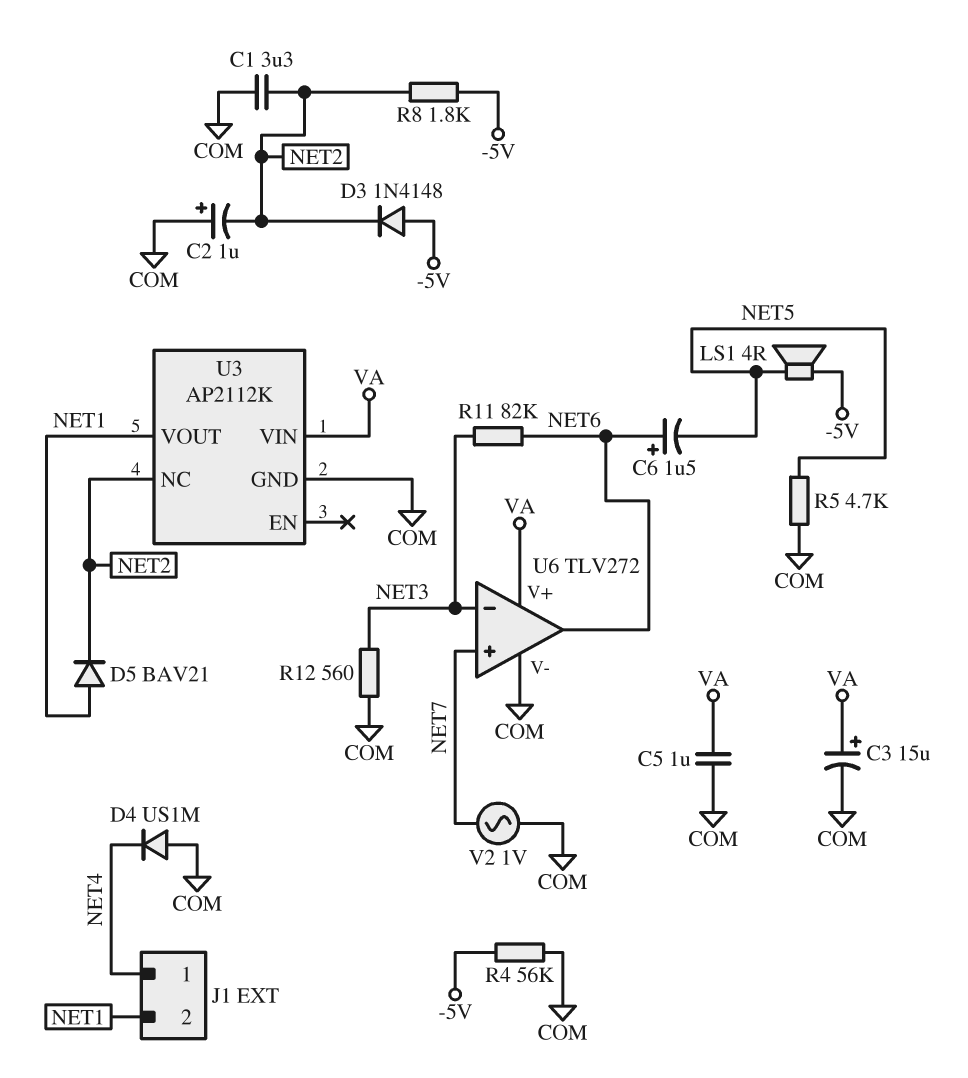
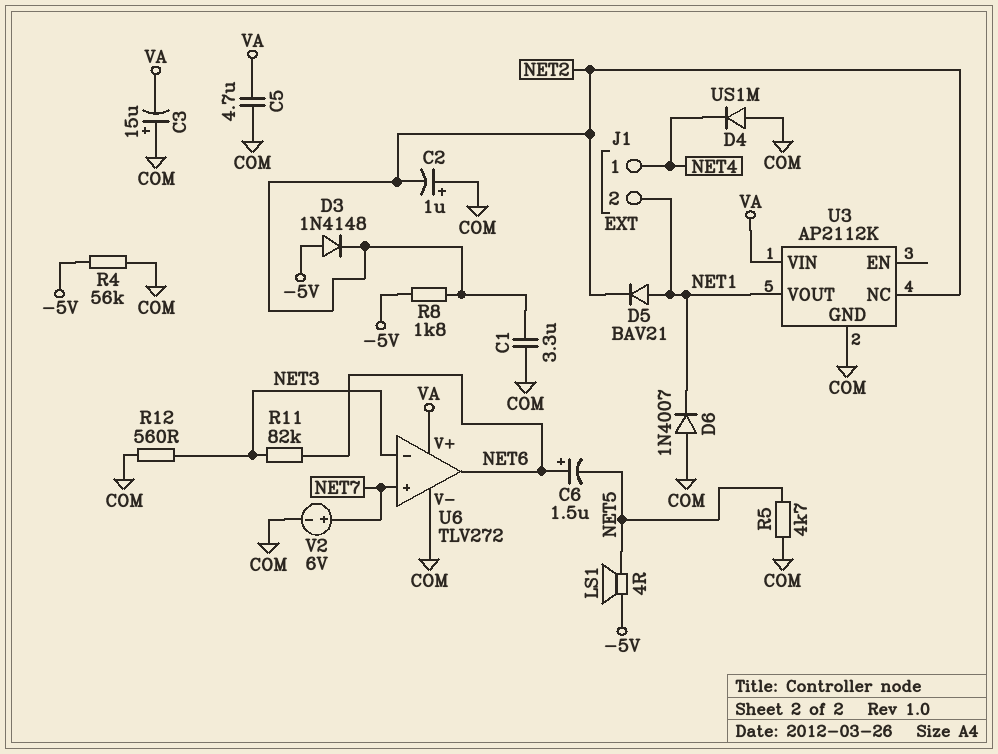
C3: 15uF (plus VA, minus COM) -> 15uF (plus COM, minus VA)
C5: 1uF (COM, VA) -> 4.7uF (COM, VA)
D6: none -> diode 1N4007 (A COM, K NET1)
V2: AC 1V (COM, NET7) -> 6V (plus NET7, minus COM)

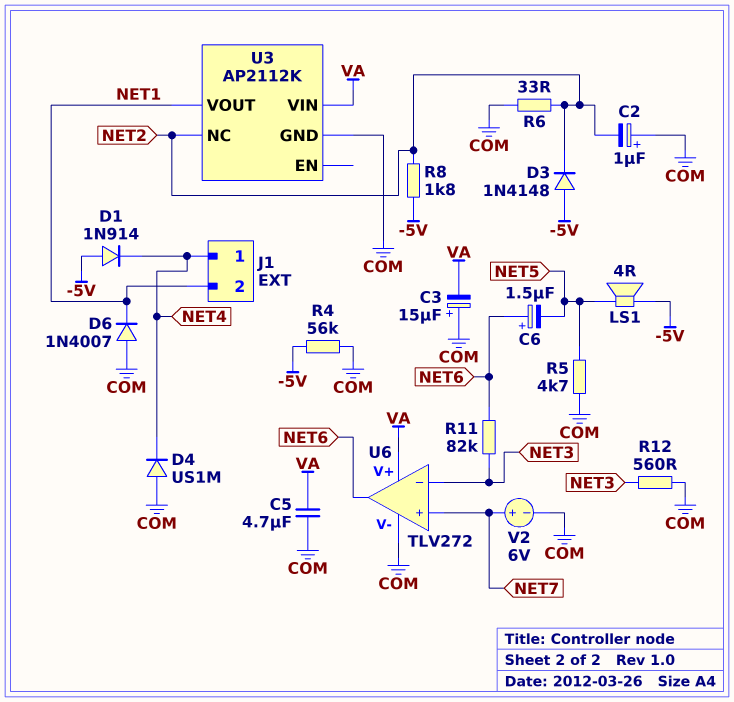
C1: 3.3uF (COM, NET2) -> none
D1: none -> diode 1N914 (A -5V, K NET4)
D5: diode BAV21 (A NET1, K NET2) -> none
R6: none -> 33 (COM, NET2)

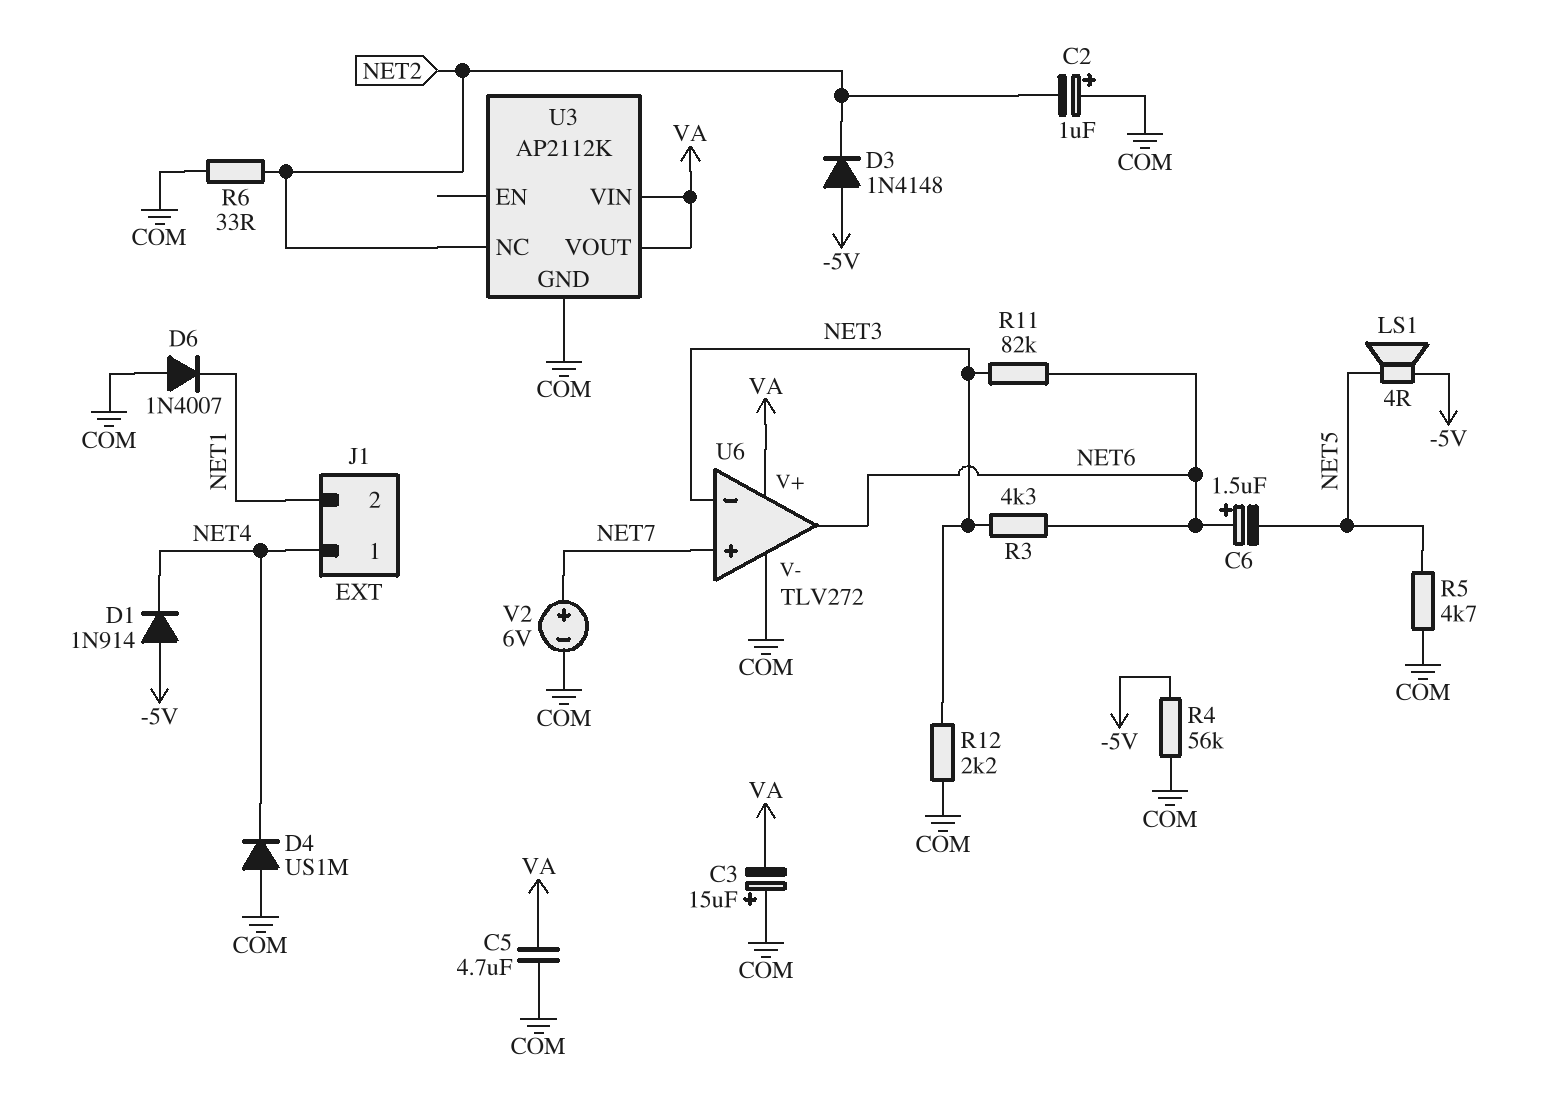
R3: none -> 4.3k (NET3, NET6)
R8: 1.8k (-5V, NET2) -> none
R12: 560 (COM, NET3) -> 2.2k (COM, NET3)
U3 pin VOUT: NET1 -> VA

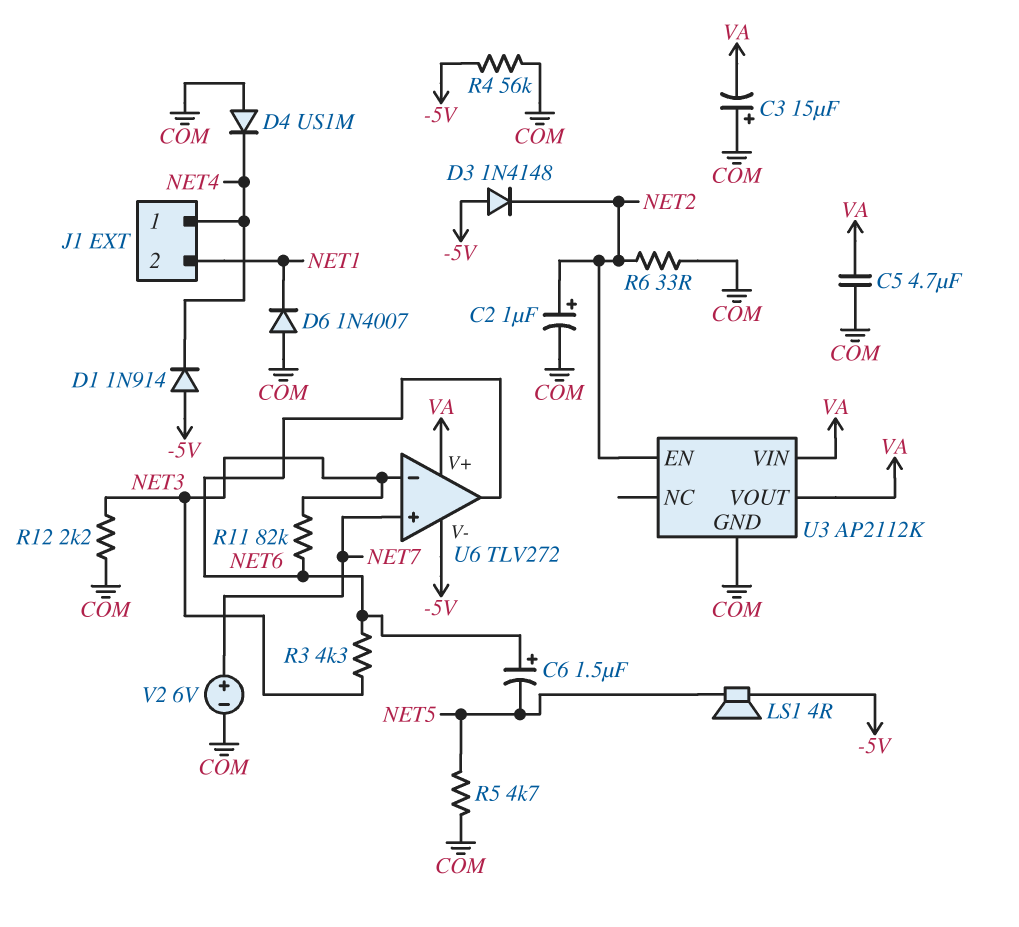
C2: 1uF (plus COM, minus NET2) -> 1uF (plus NET2, minus COM)
U3 pin EN: none -> NET2
U3 pin NC: NET2 -> none
U6 pin V-: COM -> -5V

